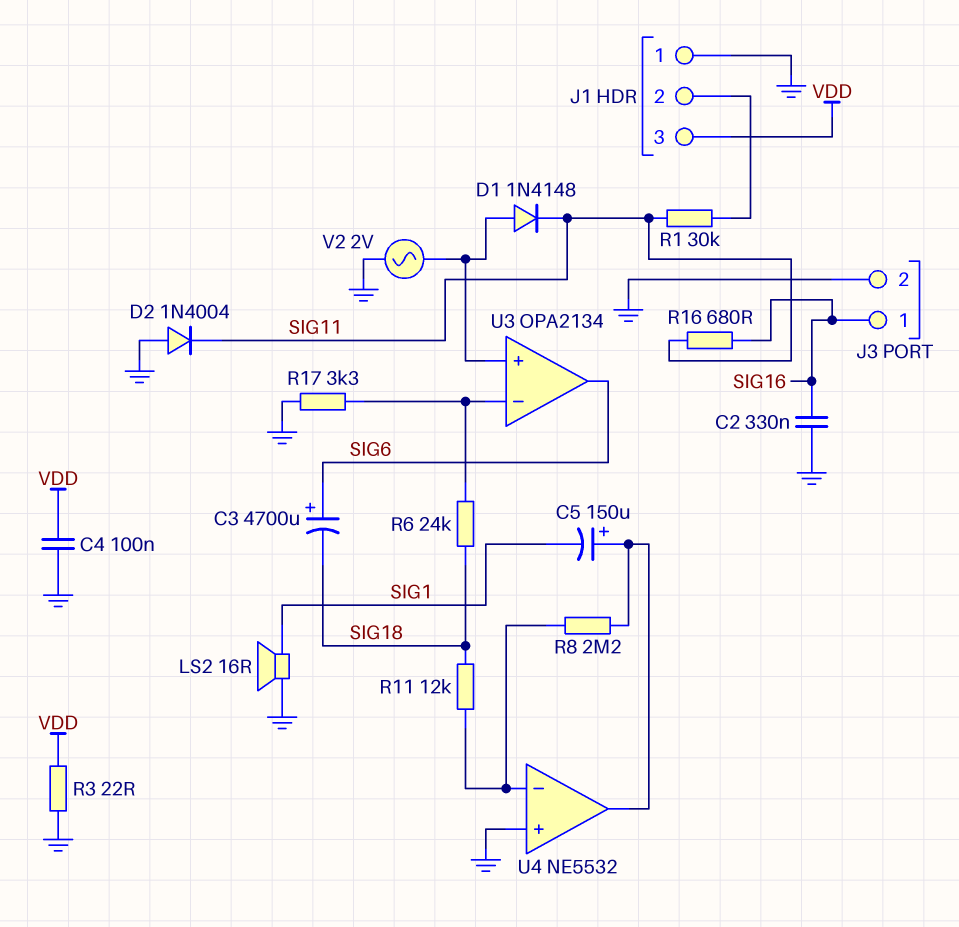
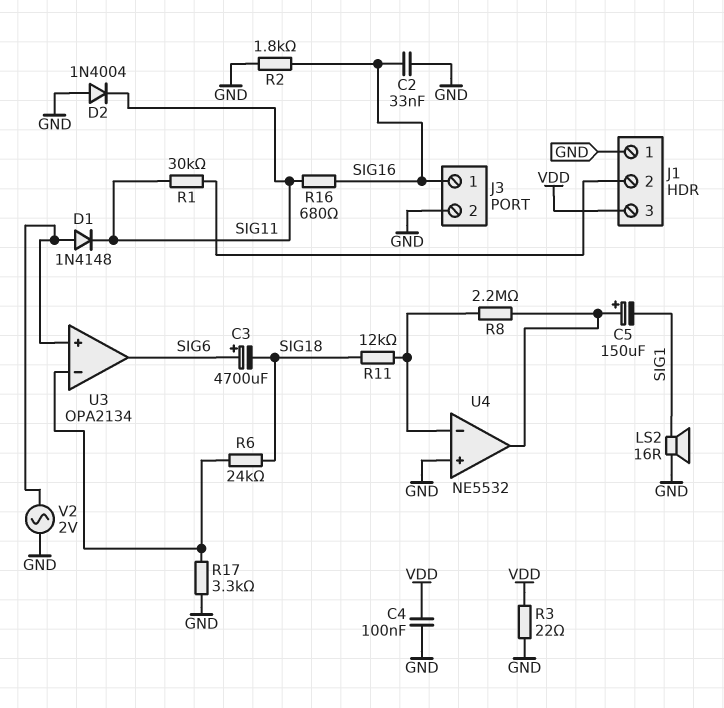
C2: 330nF (GND, SIG16) -> 33nF (GND, SIG16)
R2: none -> 1.8k (GND, SIG16)

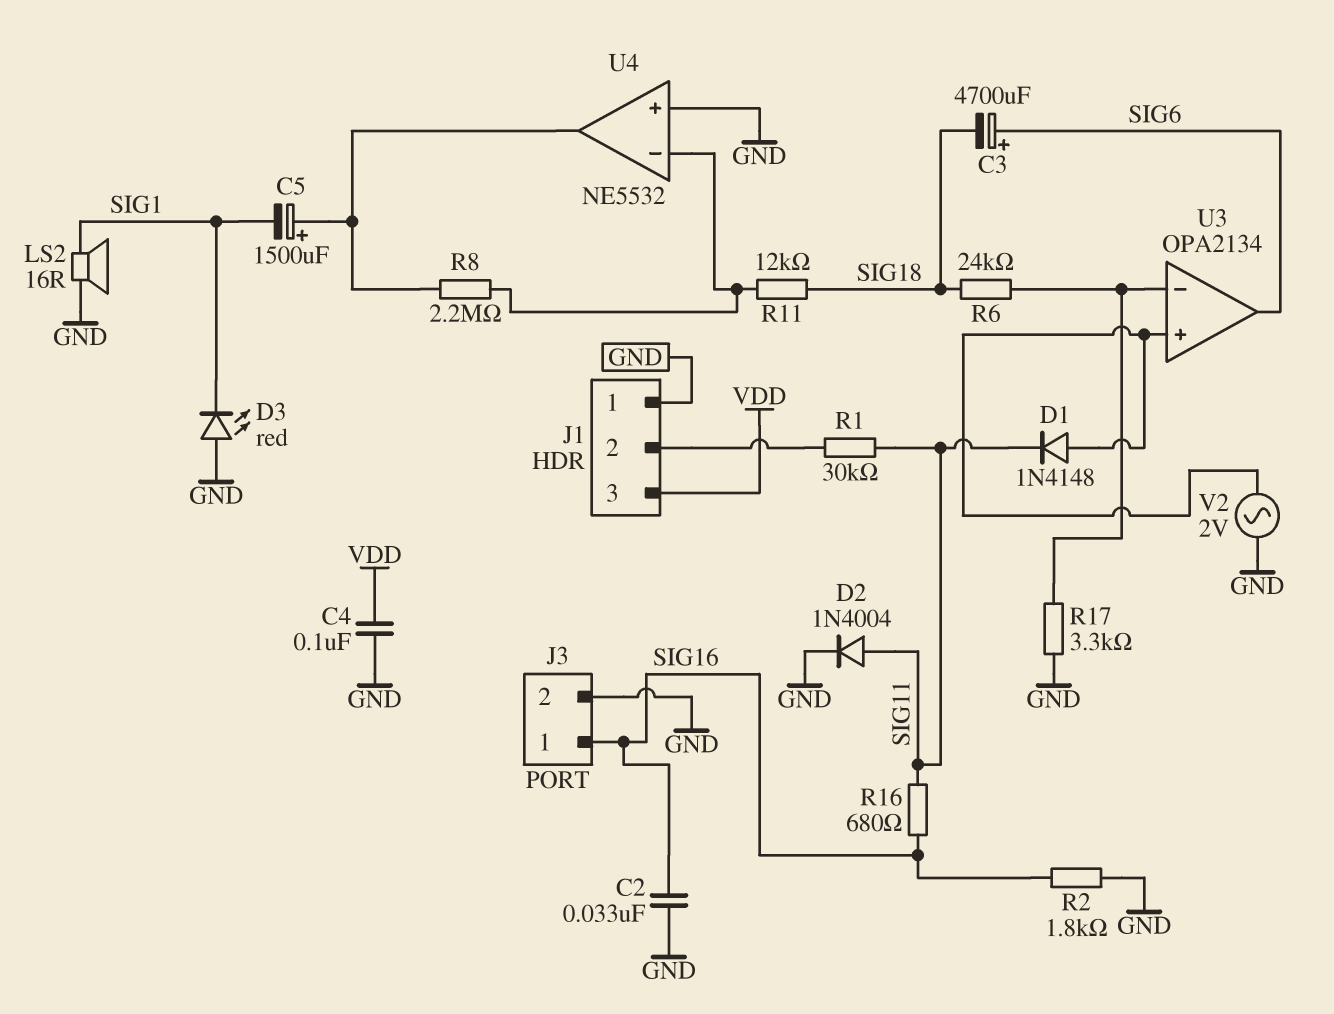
C5: 150uF (plus U4/out, minus SIG1) -> 1500uF (plus U4/out, minus SIG1)
D2: diode 1N4004 (A GND, K SIG11) -> diode 1N4004 (A SIG11, K GND)
D3: none -> LED red (A GND, K SIG1)
R3: 22 (GND, VDD) -> none

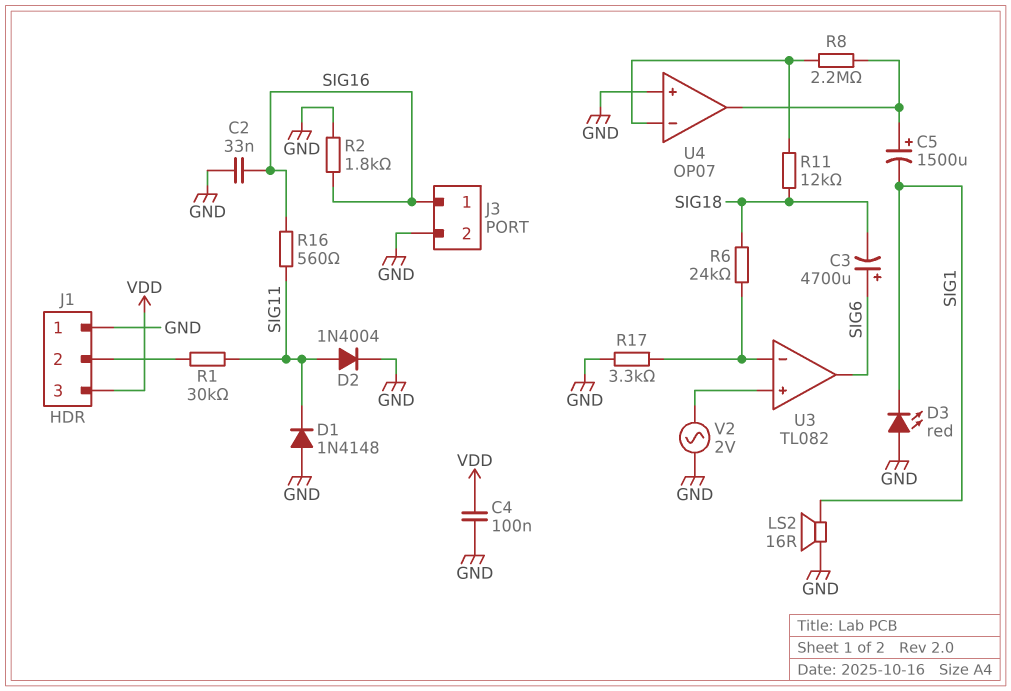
D1: diode 1N4148 (A U3/in+, K SIG11) -> diode 1N4148 (A GND, K SIG11)
R16: 680 (SIG11, SIG16) -> 560 (SIG11, SIG16)
U3: OPA2134 -> TL082
U4: NE5532 -> OP07

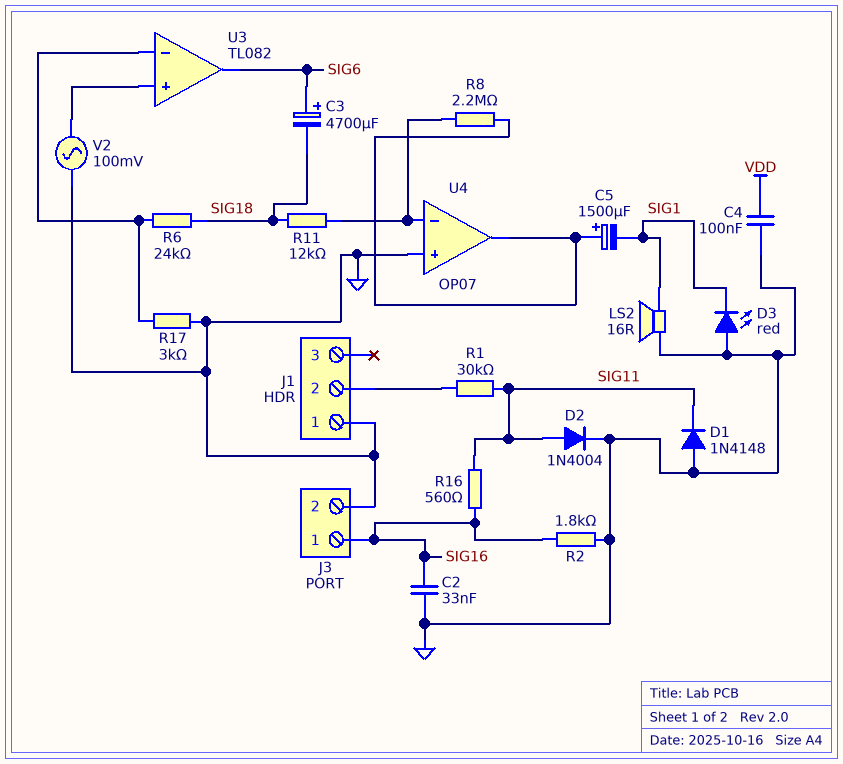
J1 pin 3: VDD -> none
R17: 3.3k (GND, U3/in-) -> 3k (GND, U3/in-)
V2: AC 2V (GND, U3/in+) -> AC 100mV (GND, U3/in+)

